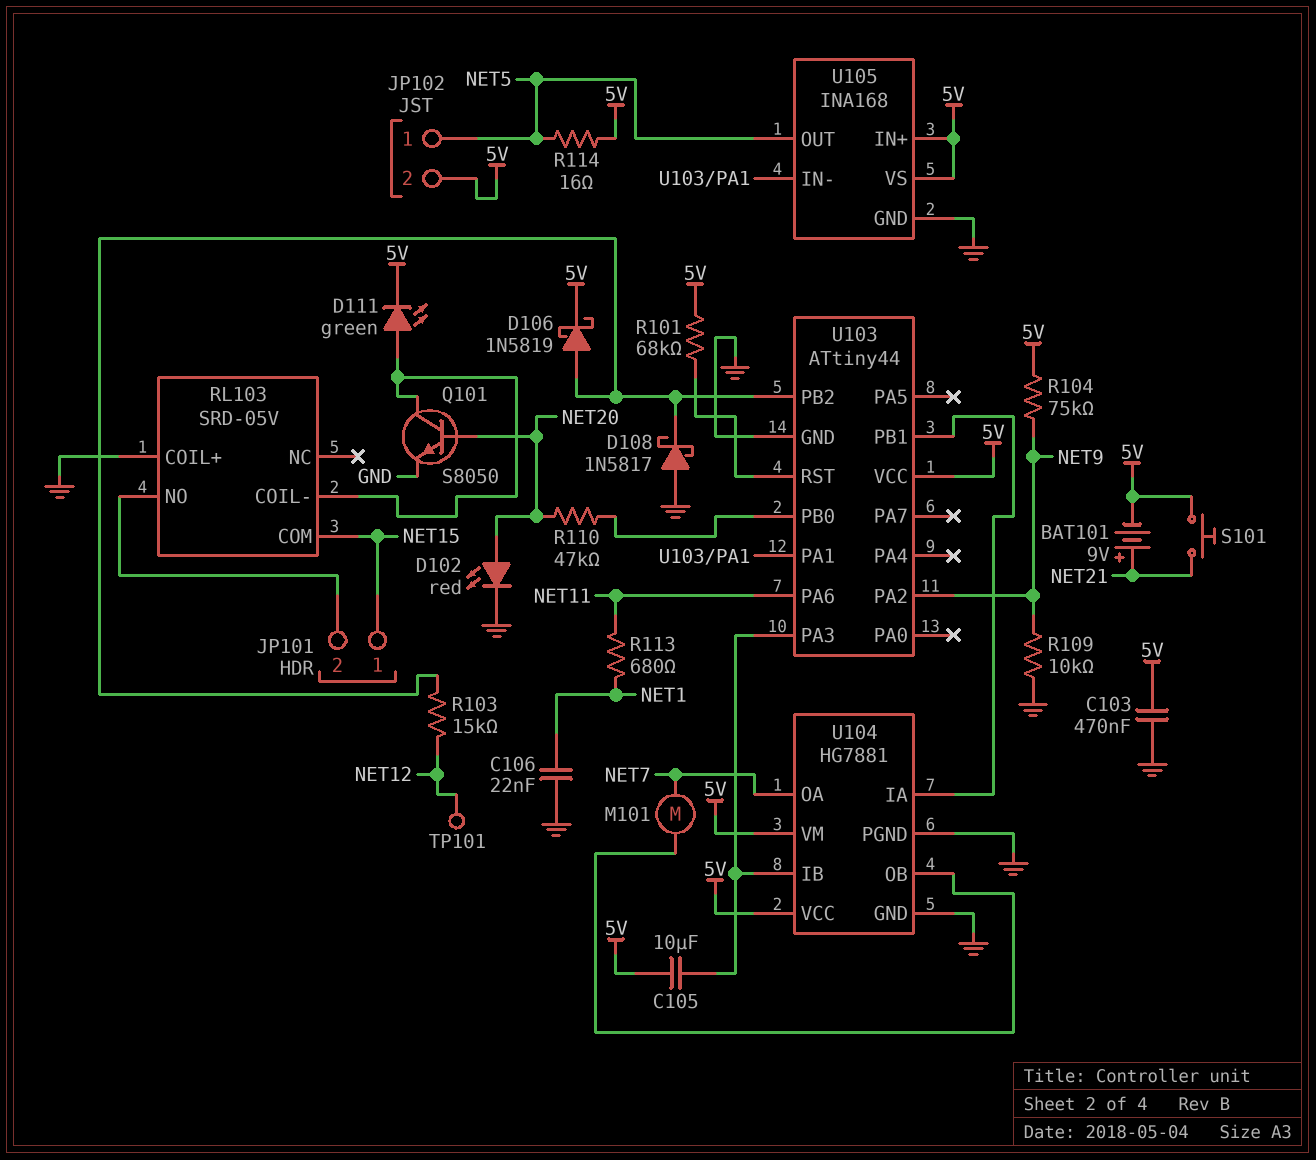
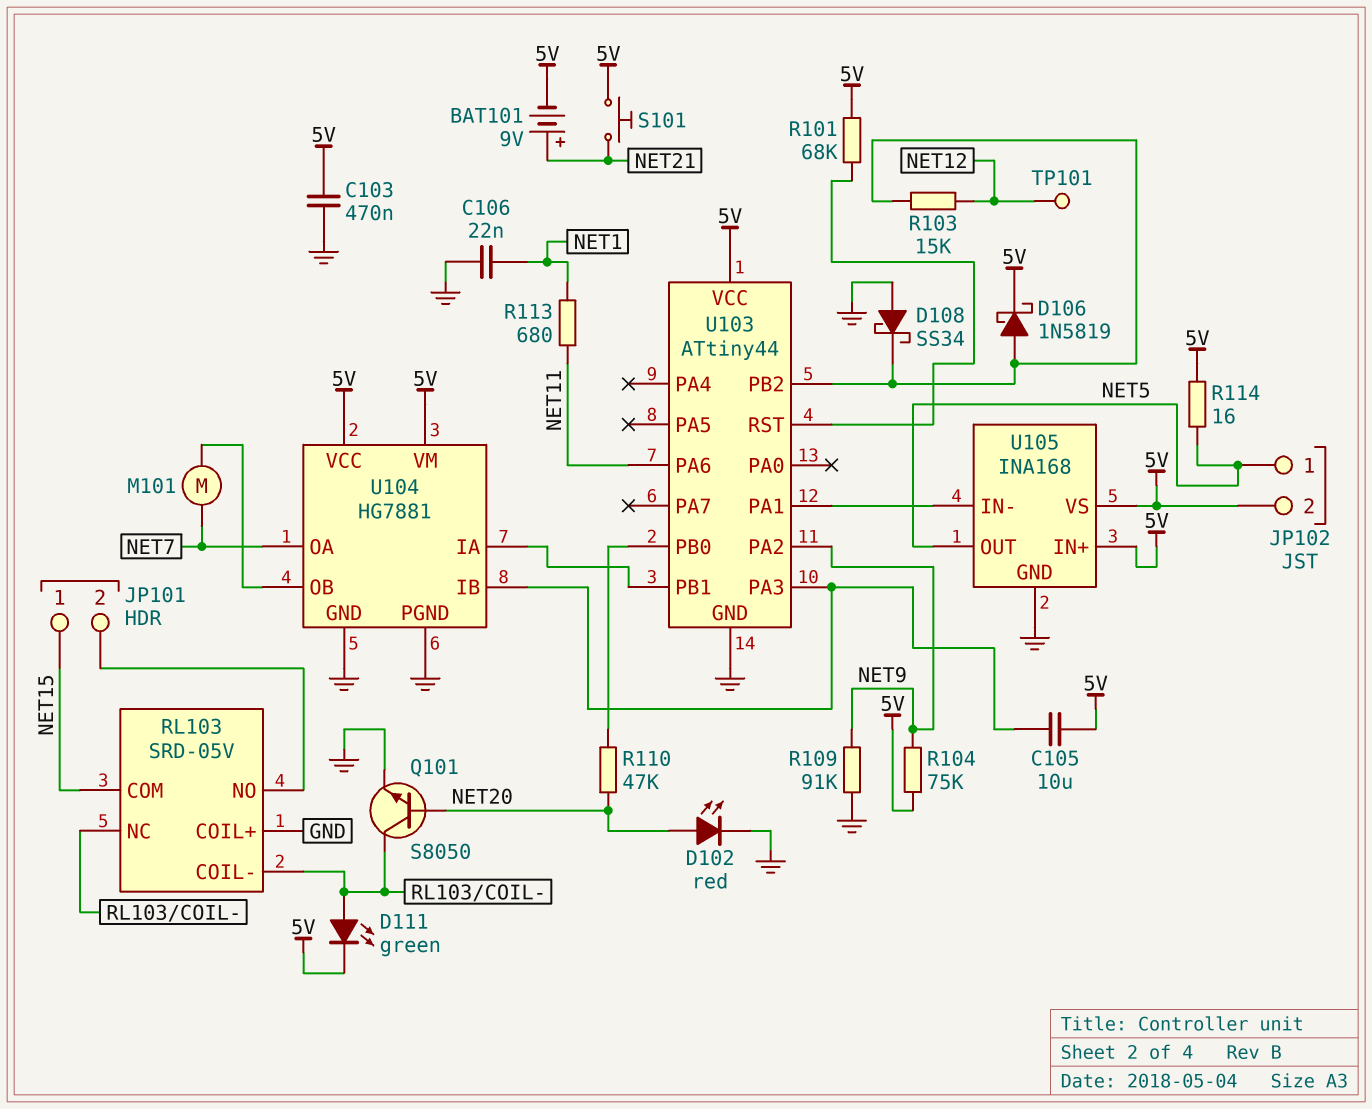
D108: schottky 1N5817 (A GND, K U103/PB2) -> schottky SS34 (A GND, K U103/PB2)
R109: 10k (GND, NET9) -> 91k (GND, NET9)
RL103 pin NC: none -> RL103/COIL-

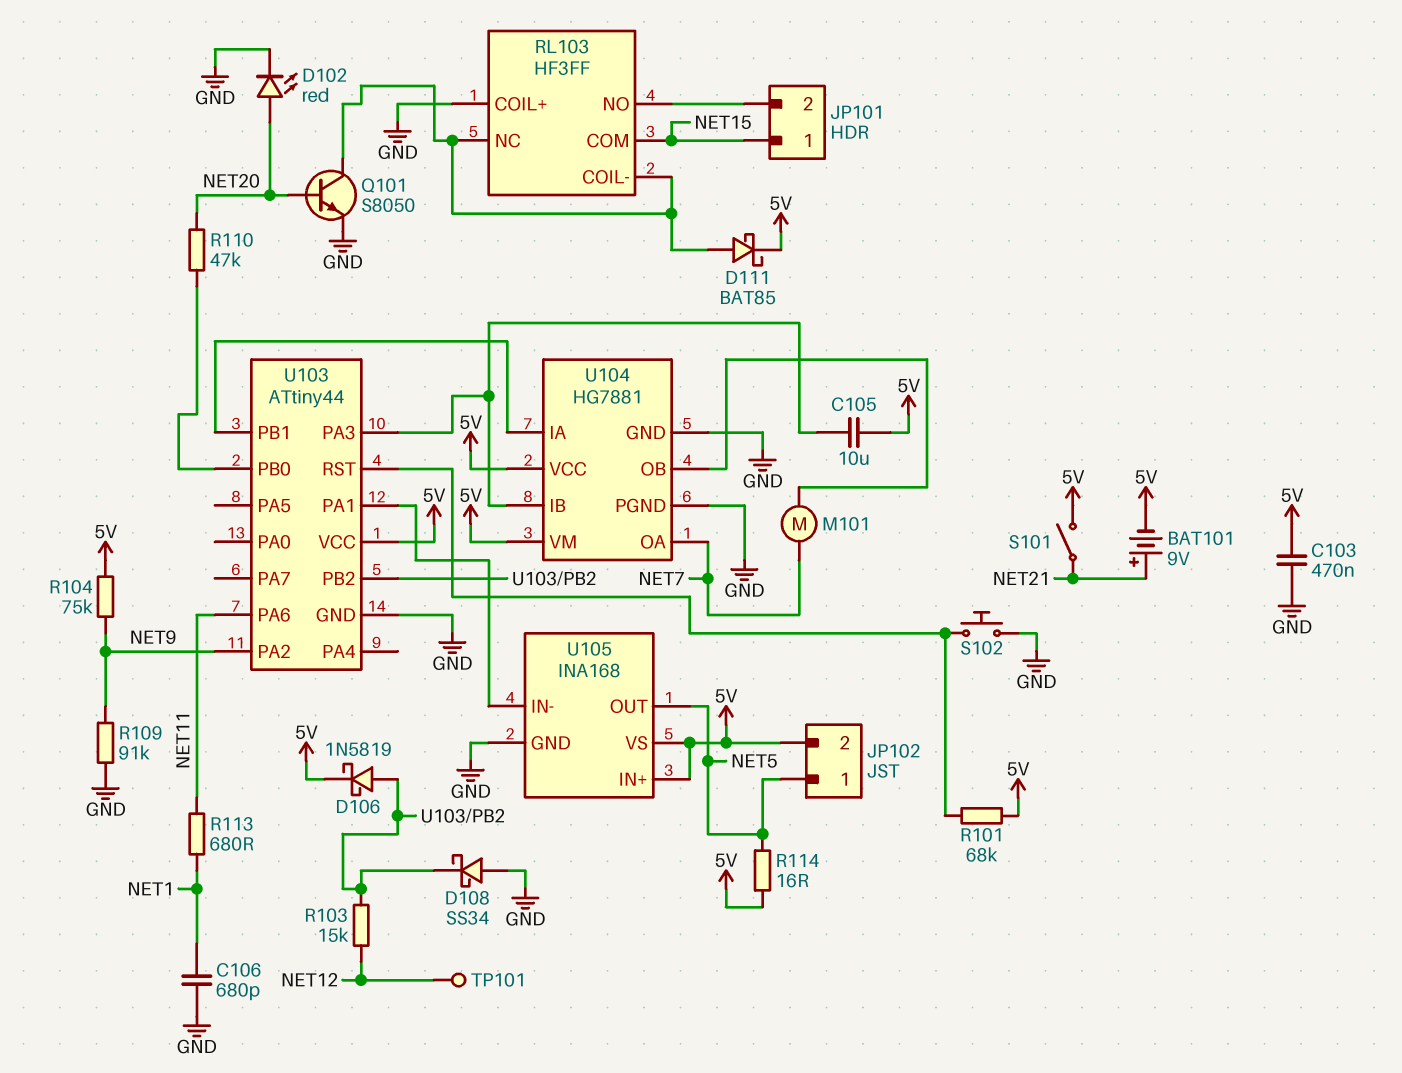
C106: 22nF (GND, NET1) -> 680pF (GND, NET1)
D111: LED green (A RL103/COIL-, K 5V) -> schottky BAT85 (A RL103/COIL-, K 5V)
RL103: SRD-05V -> HF3FF
S101: button (5V, NET21) -> switch (5V, NET21)
S102: none -> button (GND, U103/RST)

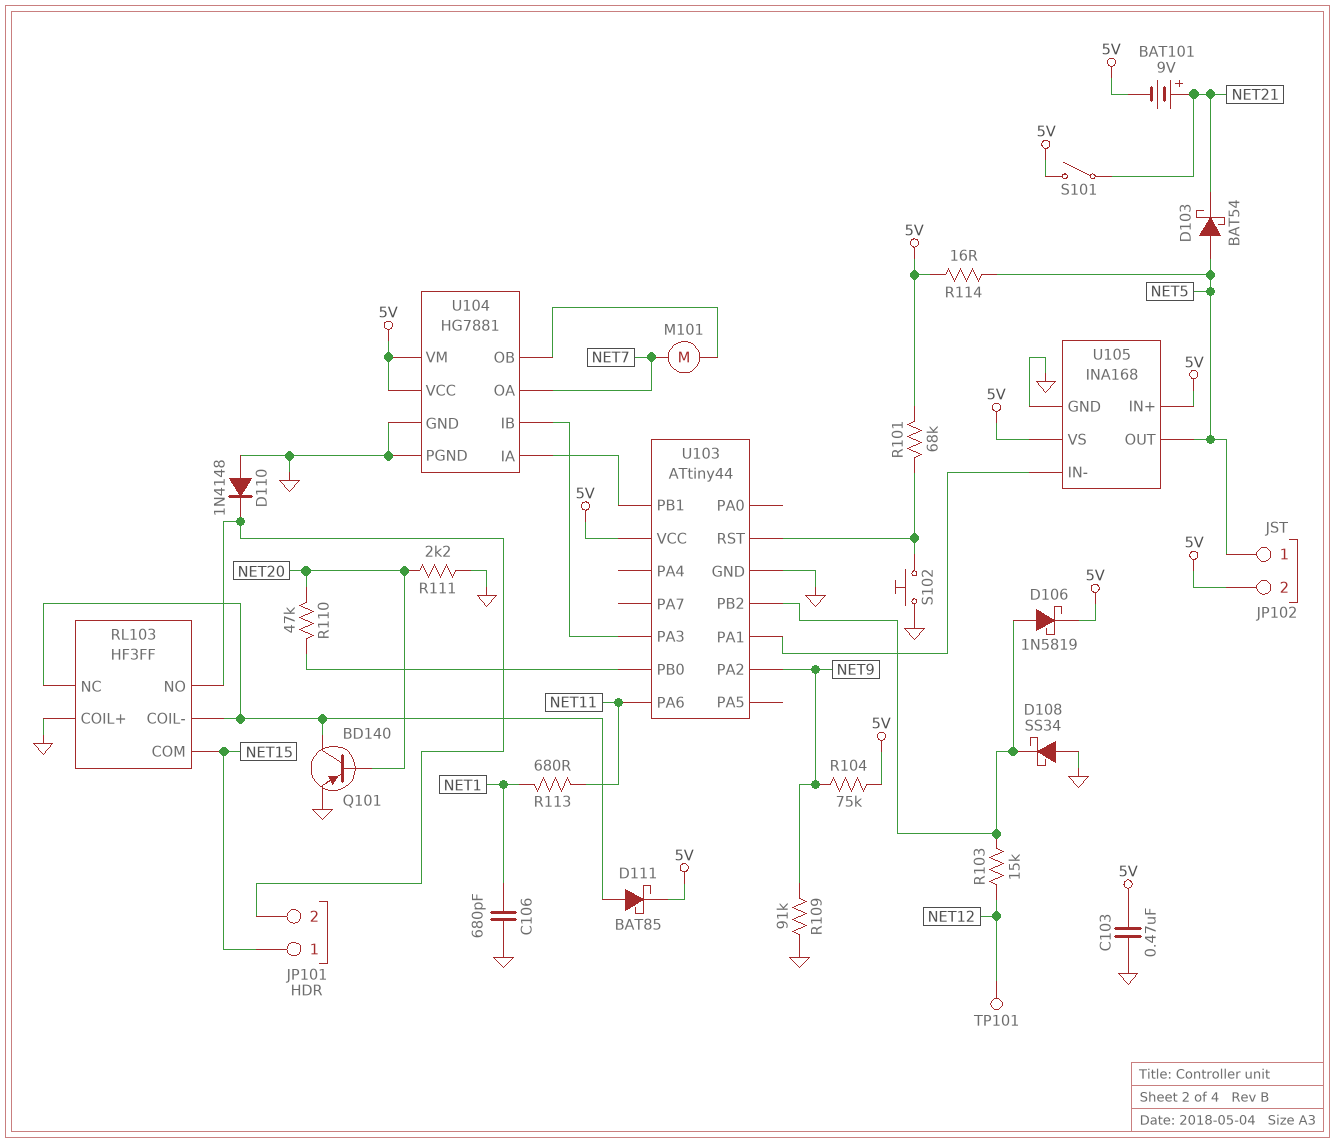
C105: 10uF (5V, U103/PA3) -> none
D102: LED red (A NET20, K GND) -> none
D103: none -> schottky BAT54 (A NET5, K NET21)
D110: none -> diode 1N4148 (A GND, K JP101/2)
Q101: NPN S8050 (B NET20, C RL103/COIL-, E GND) -> PNP BD140 (B NET20, C RL103/COIL-, E GND)
R111: none -> 2.2k (GND, NET20)

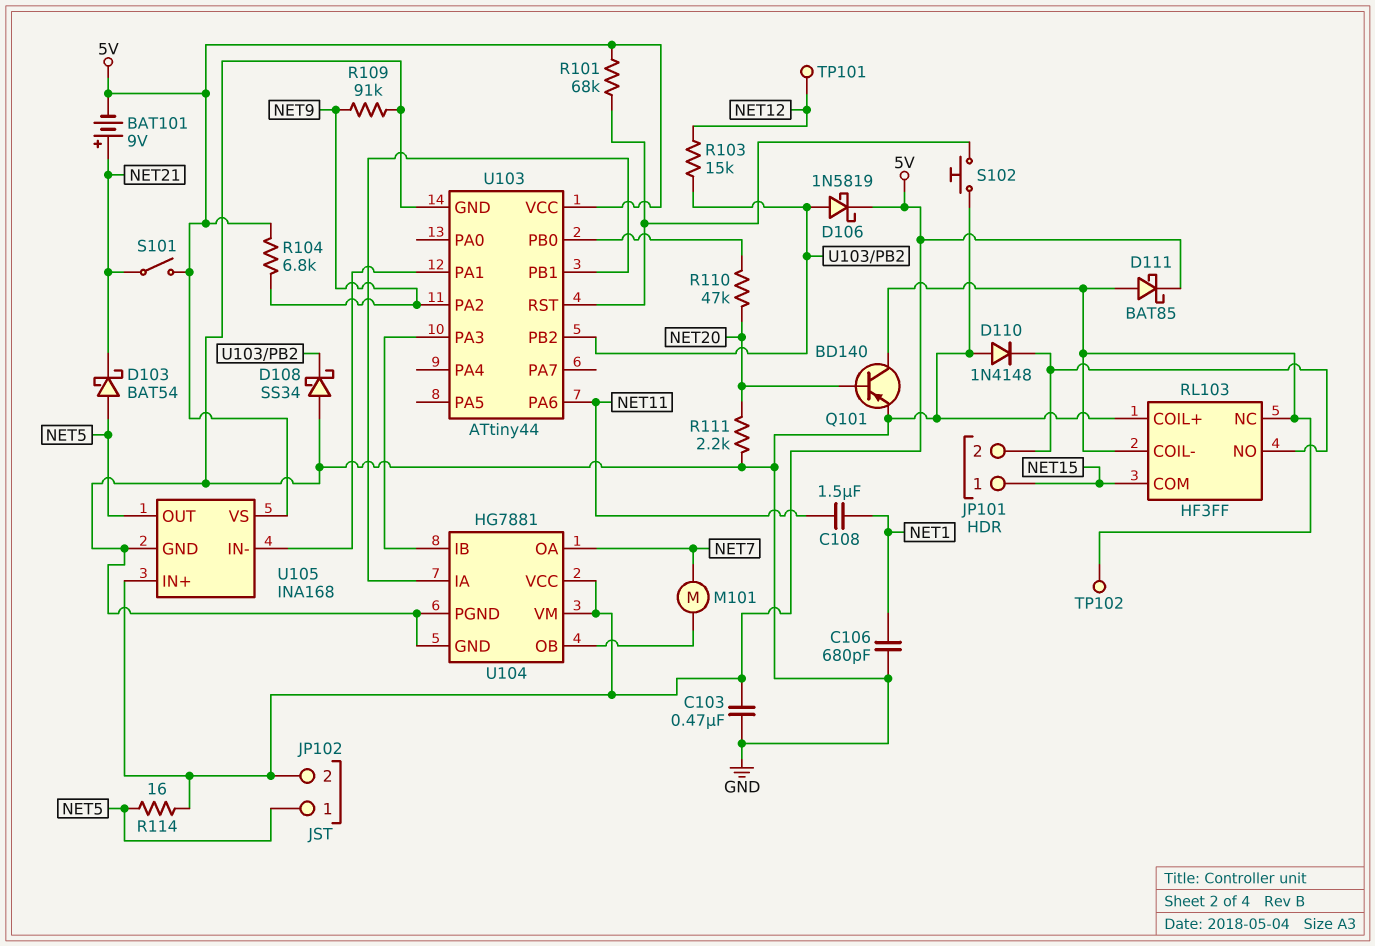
C108: none -> 1.5uF (NET1, NET11)
R104: 75k (5V, NET9) -> 6.8k (5V, NET9)
R113: 680 (NET1, NET11) -> none
TP102: none -> test point (RL103/COIL-)

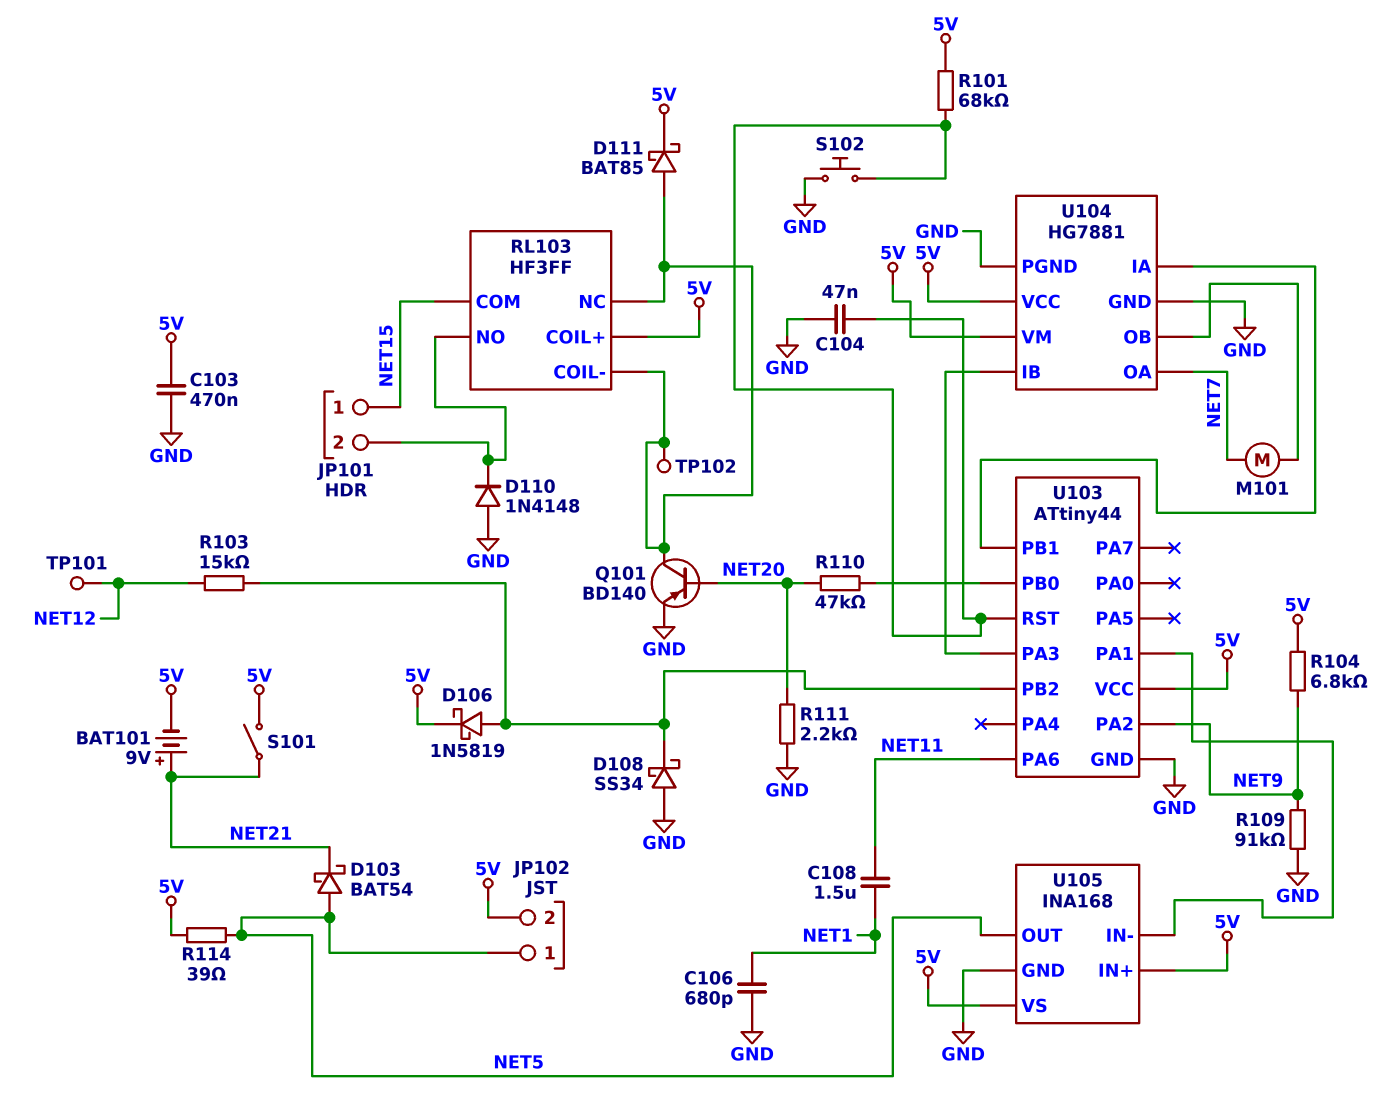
C104: none -> 47nF (GND, U103/RST)
R114: 16 (5V, NET5) -> 39 (5V, NET5)
RL103 pin COIL+: GND -> 5V

